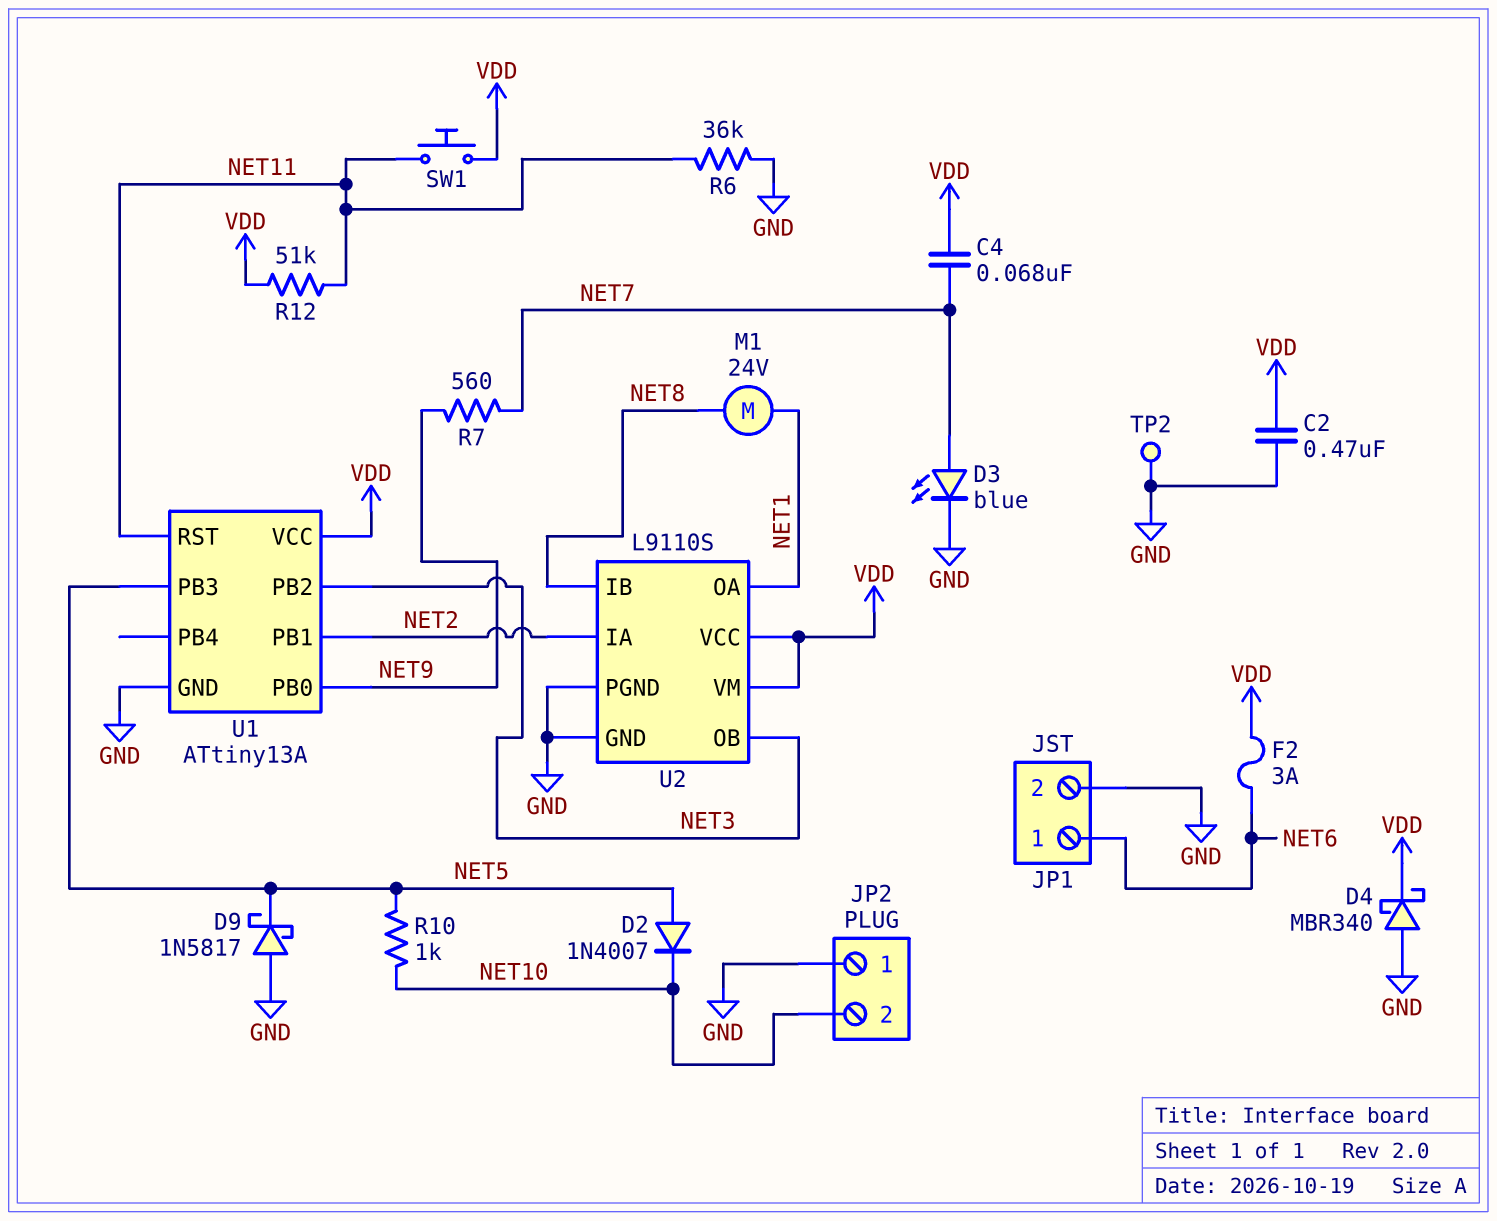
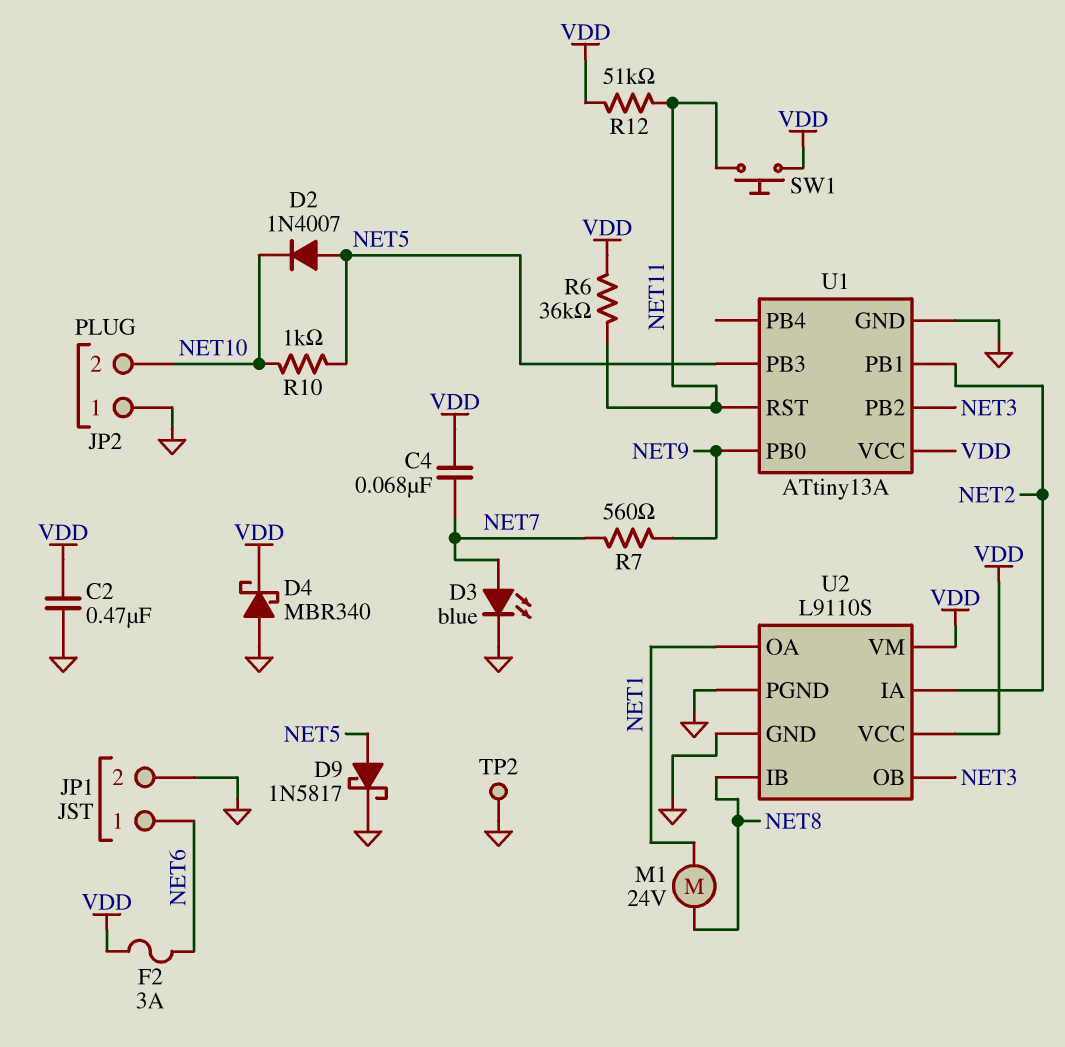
D9: schottky 1N5817 (A GND, K NET5) -> schottky 1N5817 (A NET5, K GND)
R6: 36k (GND, NET11) -> 36k (NET11, VDD)

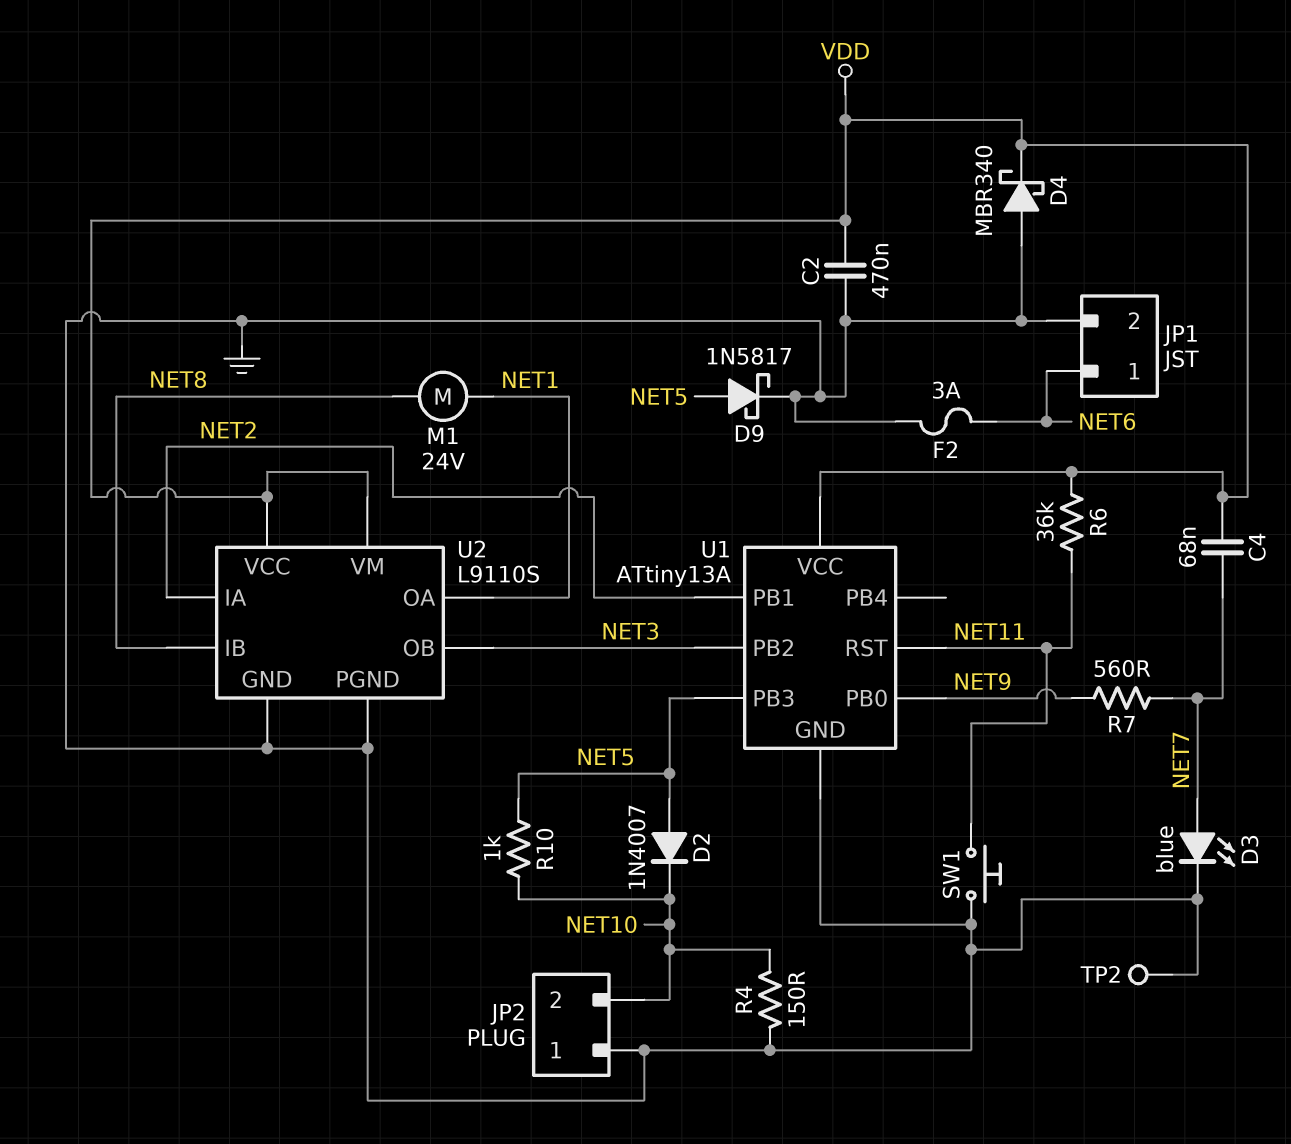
F2: 3A (NET6, VDD) -> 3A (GND, NET6)
R4: none -> 150 (GND, NET10)
R12: 51k (NET11, VDD) -> none
SW1: button (NET11, VDD) -> button (GND, NET11)

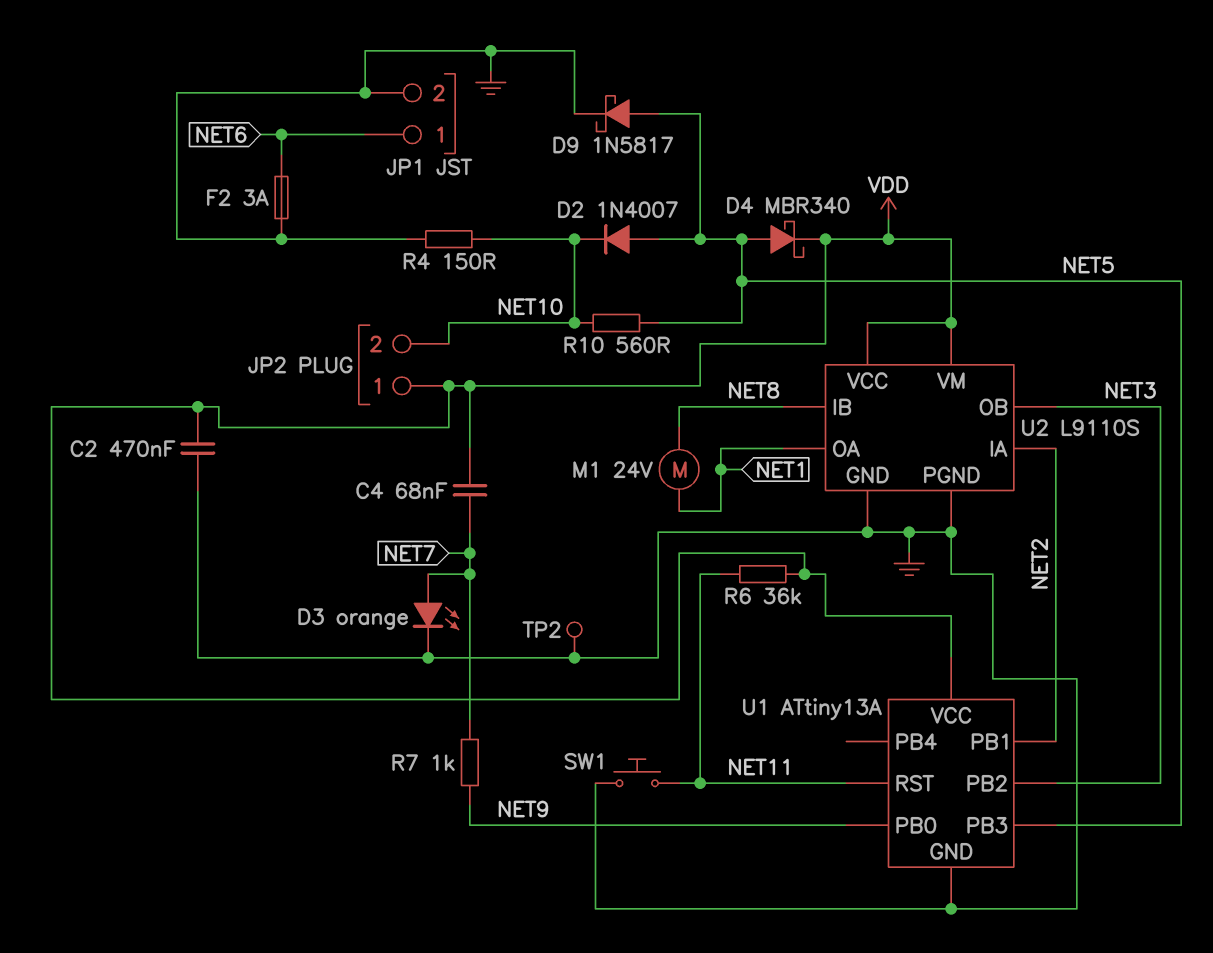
D3: LED blue (A NET7, K GND) -> LED orange (A NET7, K GND)
D4: schottky MBR340 (A GND, K VDD) -> schottky MBR340 (A NET5, K VDD)
JP2 pin 1: GND -> VDD
R7: 560 (NET7, NET9) -> 1k (NET7, NET9)
R10: 1k (NET5, NET10) -> 560 (NET5, NET10)

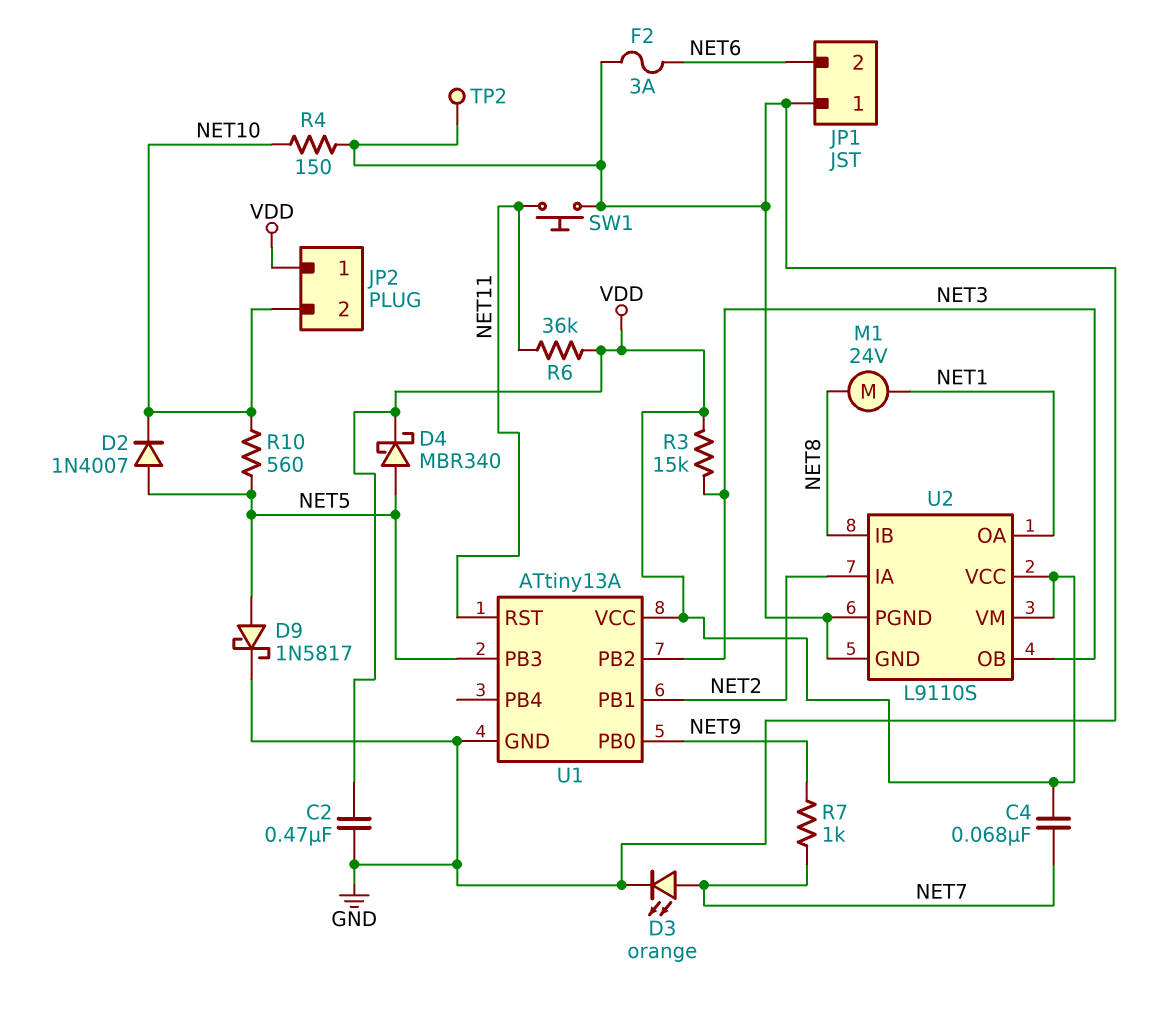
JP1 pin 1: NET6 -> GND
JP1 pin 2: GND -> NET6
R3: none -> 15k (NET3, VDD)

